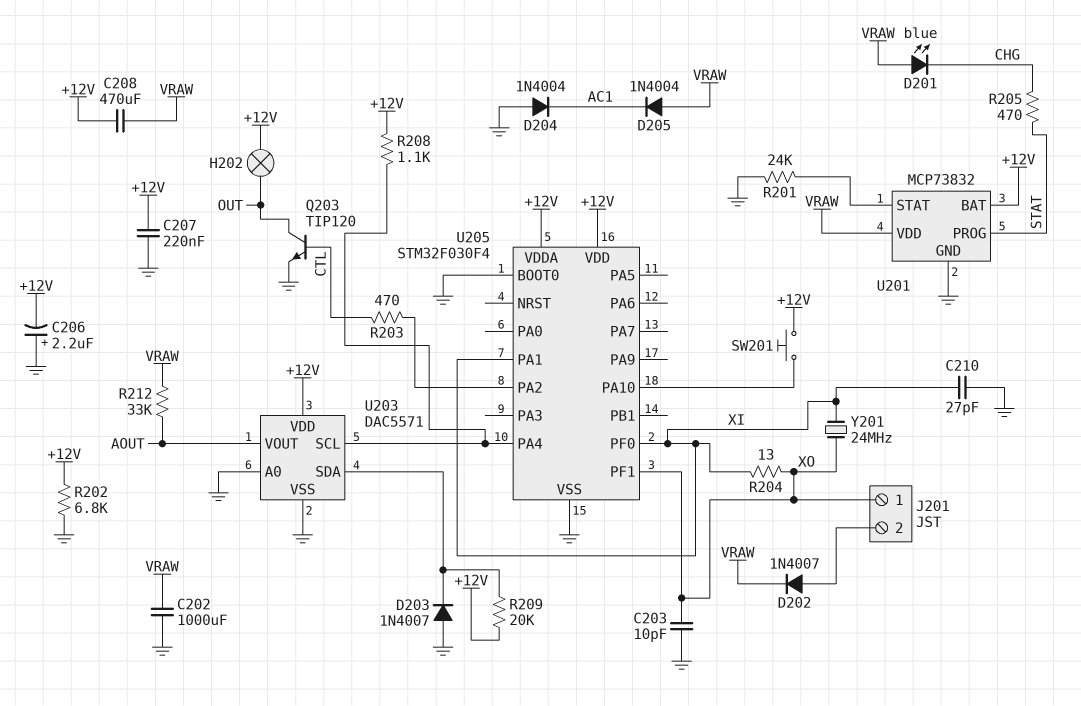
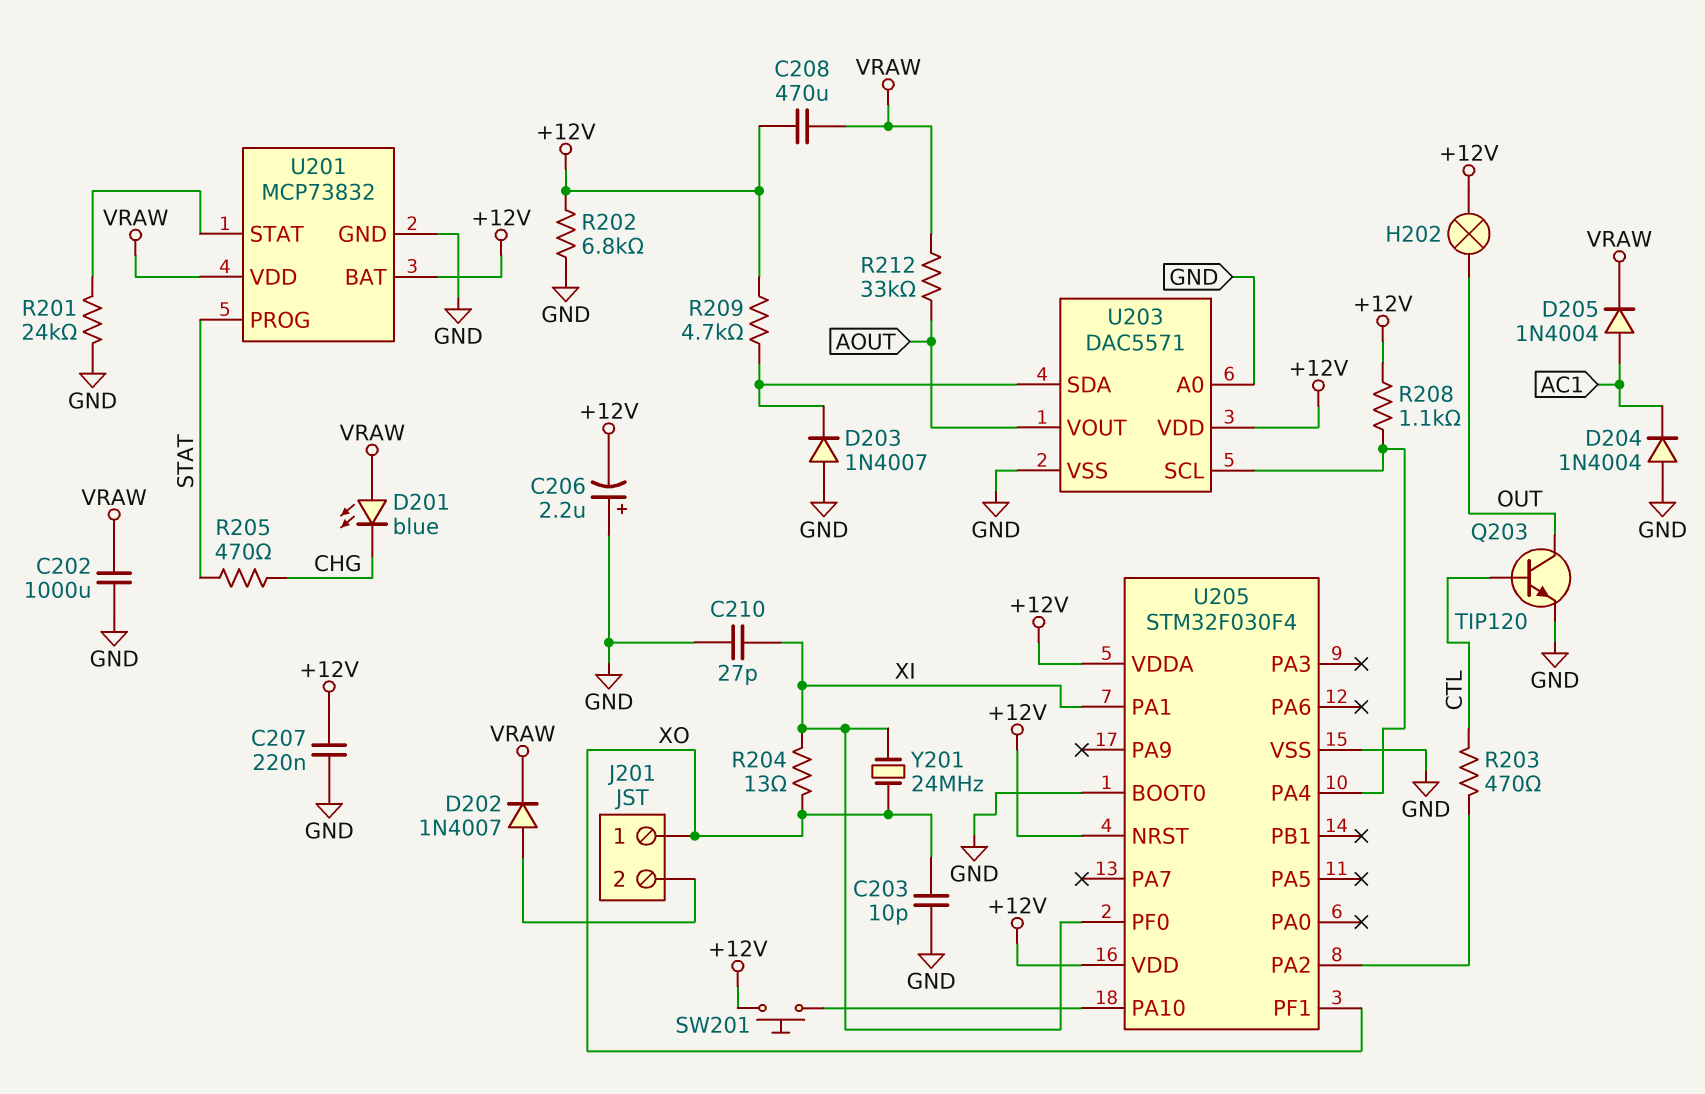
D205: diode 1N4004 (A VRAW, K AC1) -> diode 1N4004 (A AC1, K VRAW)
R209: 20k (+12V, U203/SDA) -> 4.7k (+12V, U203/SDA)
U205 pin NRST: none -> +12V

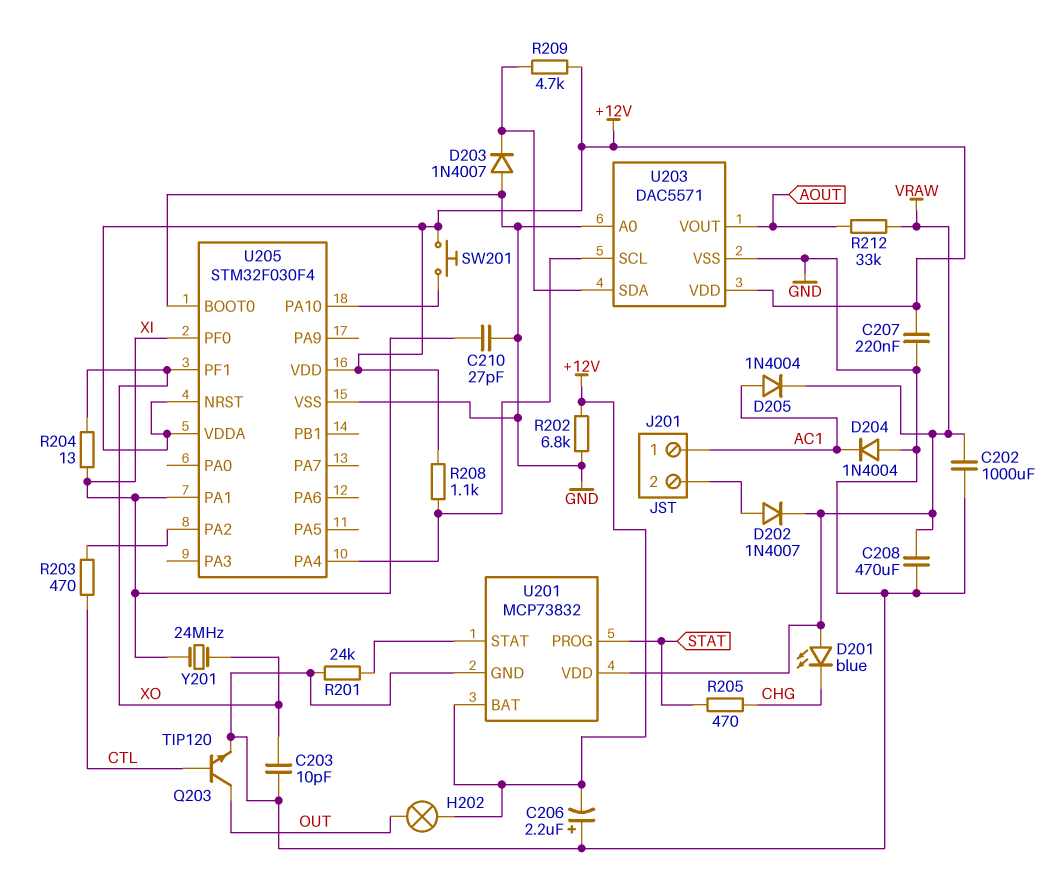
C208: 470uF (+12V, VRAW) -> 470uF (GND, VRAW)
J201 pin 1: XO -> AC1

